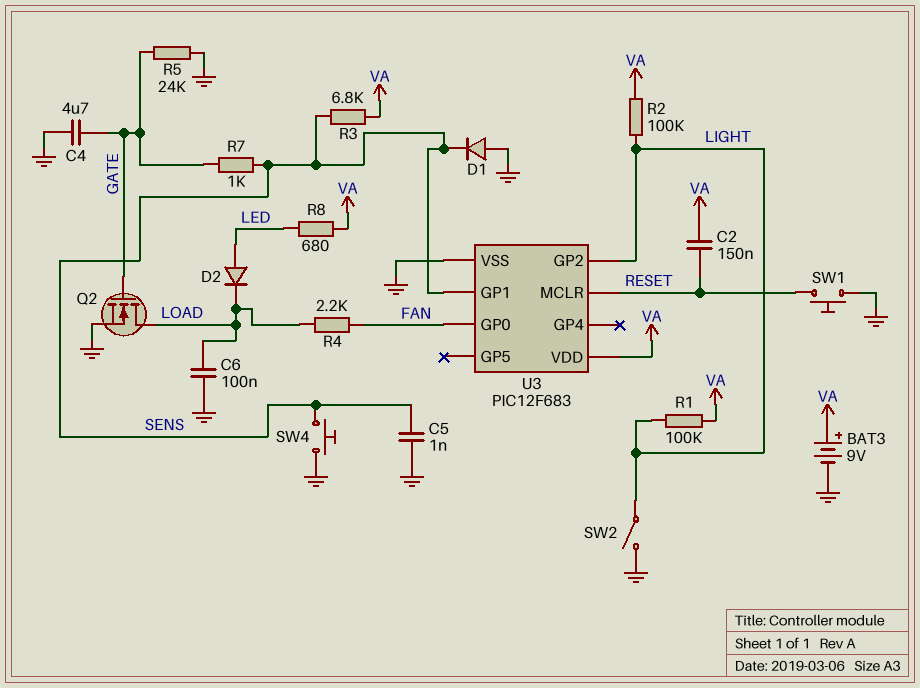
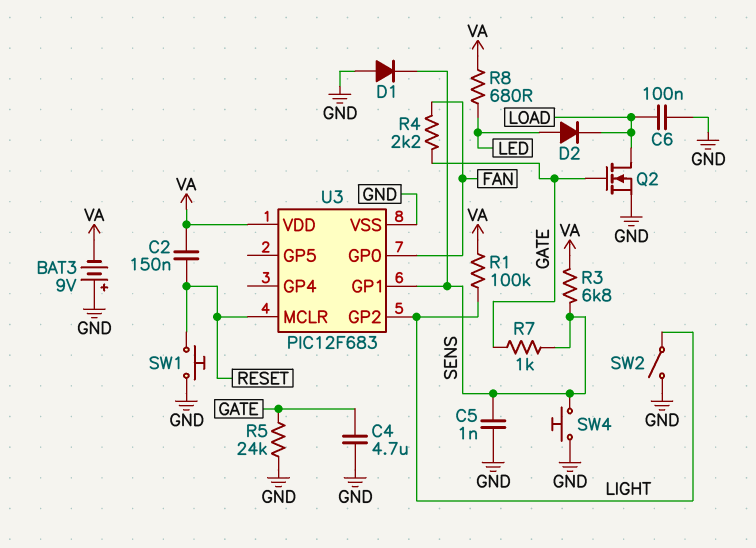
BAT3: 9V (plus VA, minus GND) -> 9V (plus GND, minus VA)
R2: 100k (LIGHT, VA) -> none
R4: 2.2k (FAN, LOAD) -> 2.2k (FAN, GATE)

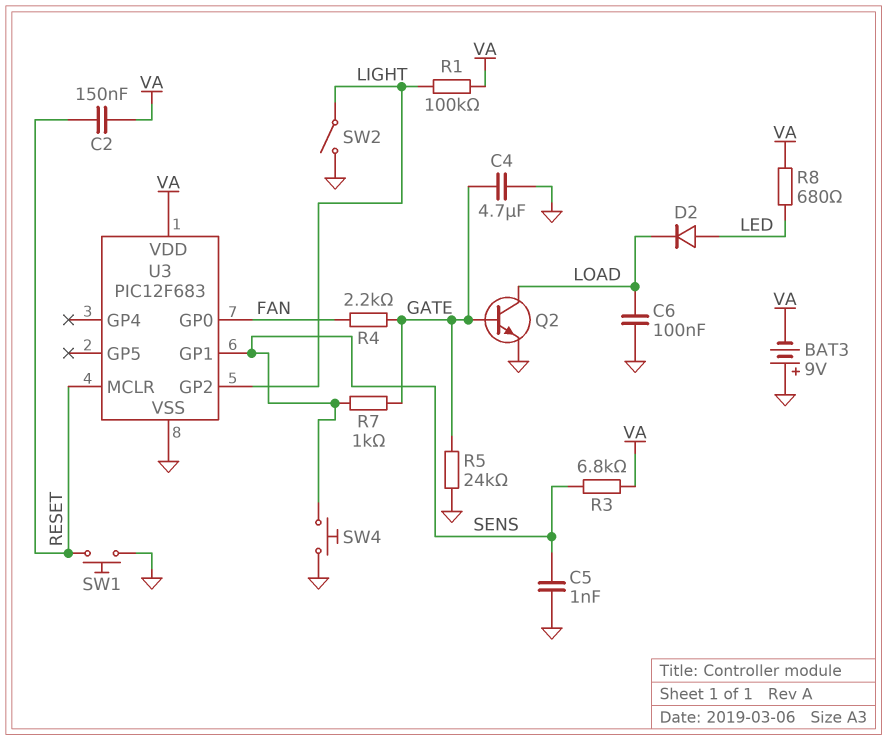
D1: diode (A GND, K SENS) -> none
Q2: NMOS (G GATE, D LOAD, S GND) -> NPN (B GATE, C LOAD, E GND)

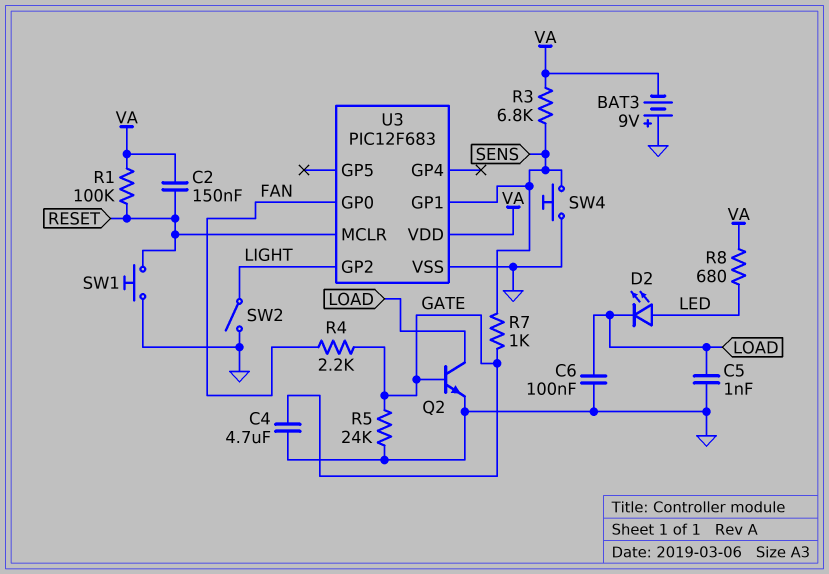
C5: 1nF (GND, SENS) -> 1nF (GND, LOAD)
D2: diode (A LED, K LOAD) -> LED (A LED, K LOAD)
R1: 100k (LIGHT, VA) -> 100k (RESET, VA)

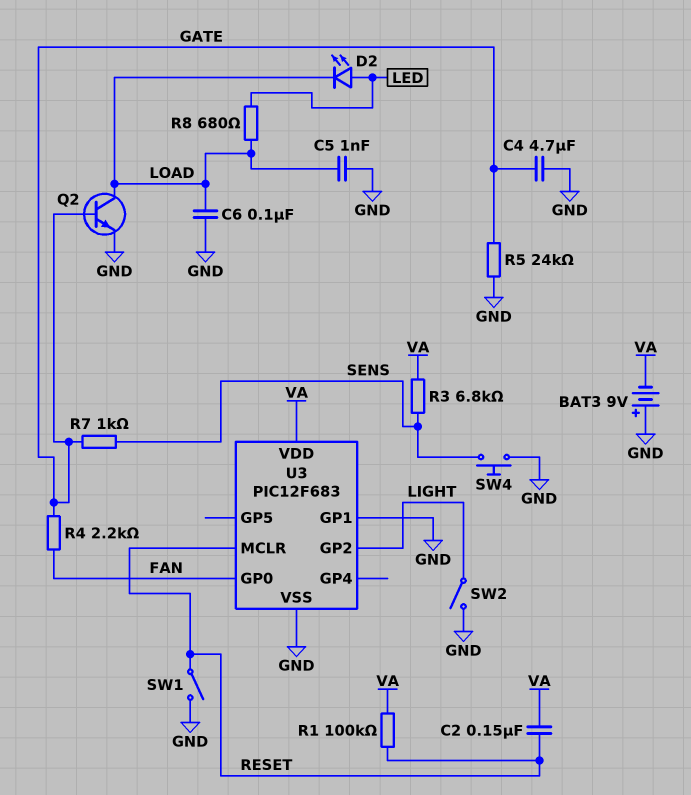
R8: 680 (LED, VA) -> 680 (LED, LOAD)
SW1: button (GND, RESET) -> switch (GND, RESET)
U3 pin GP1: SENS -> GND

